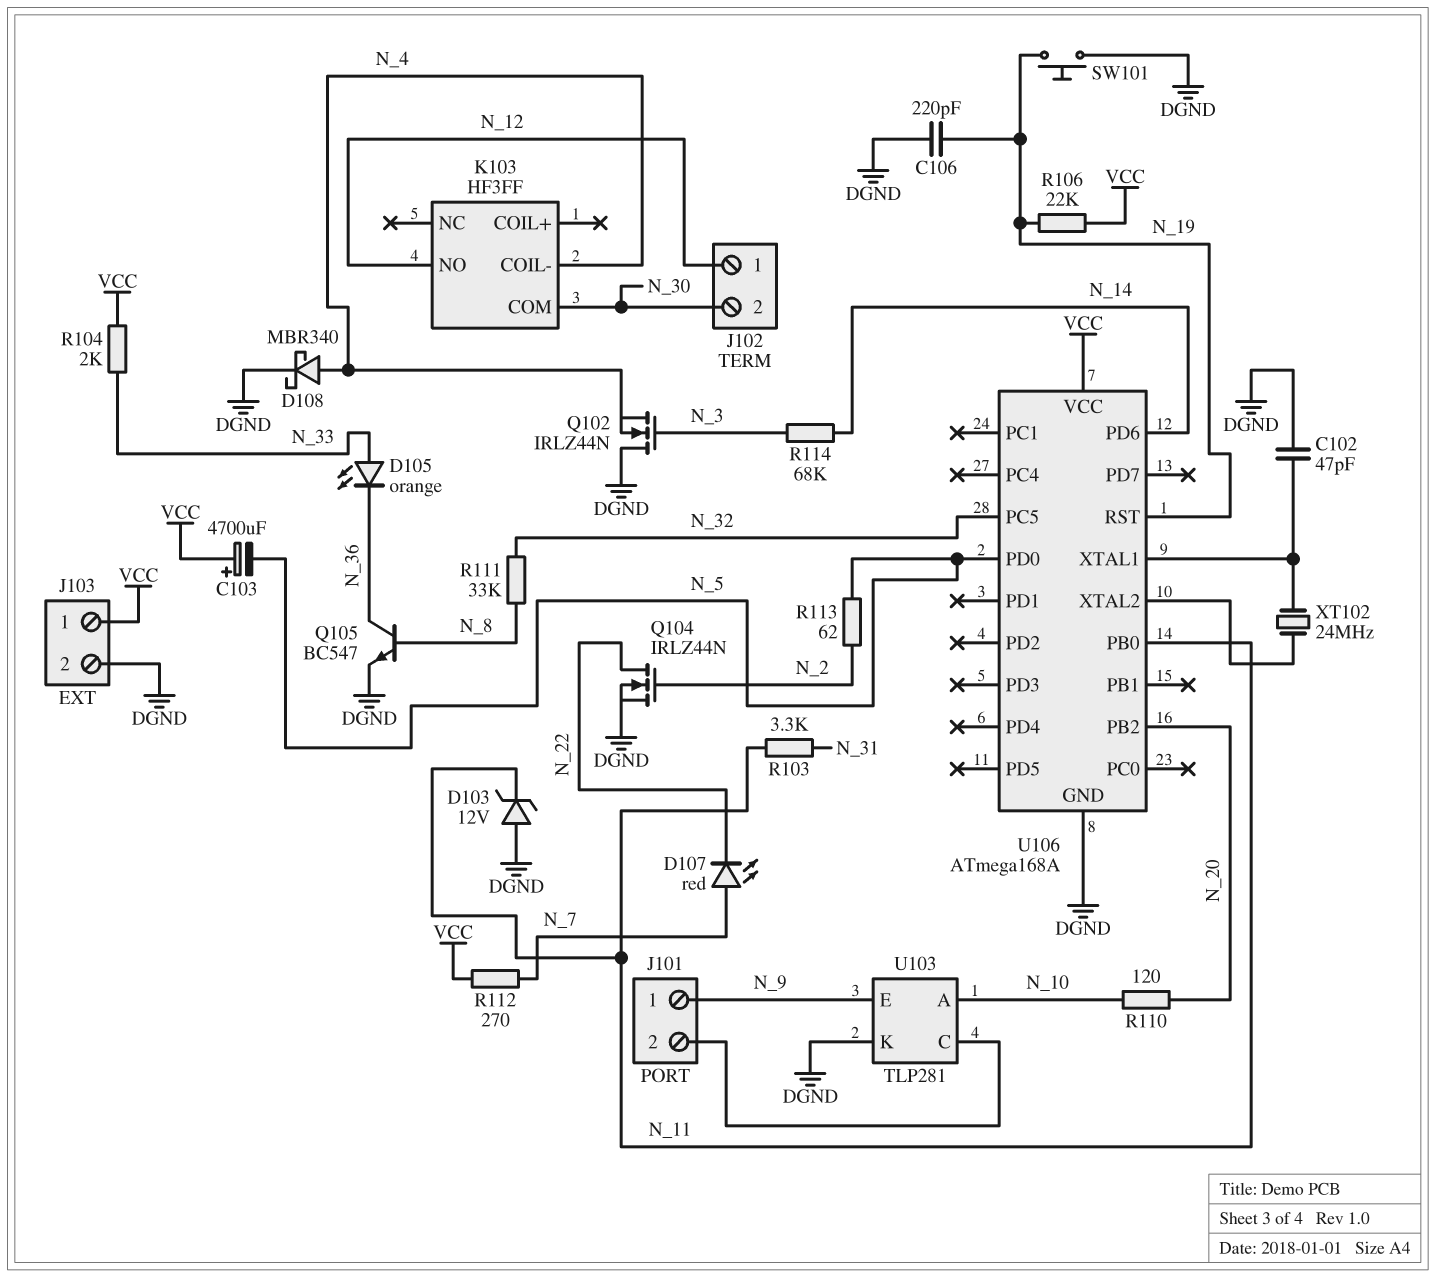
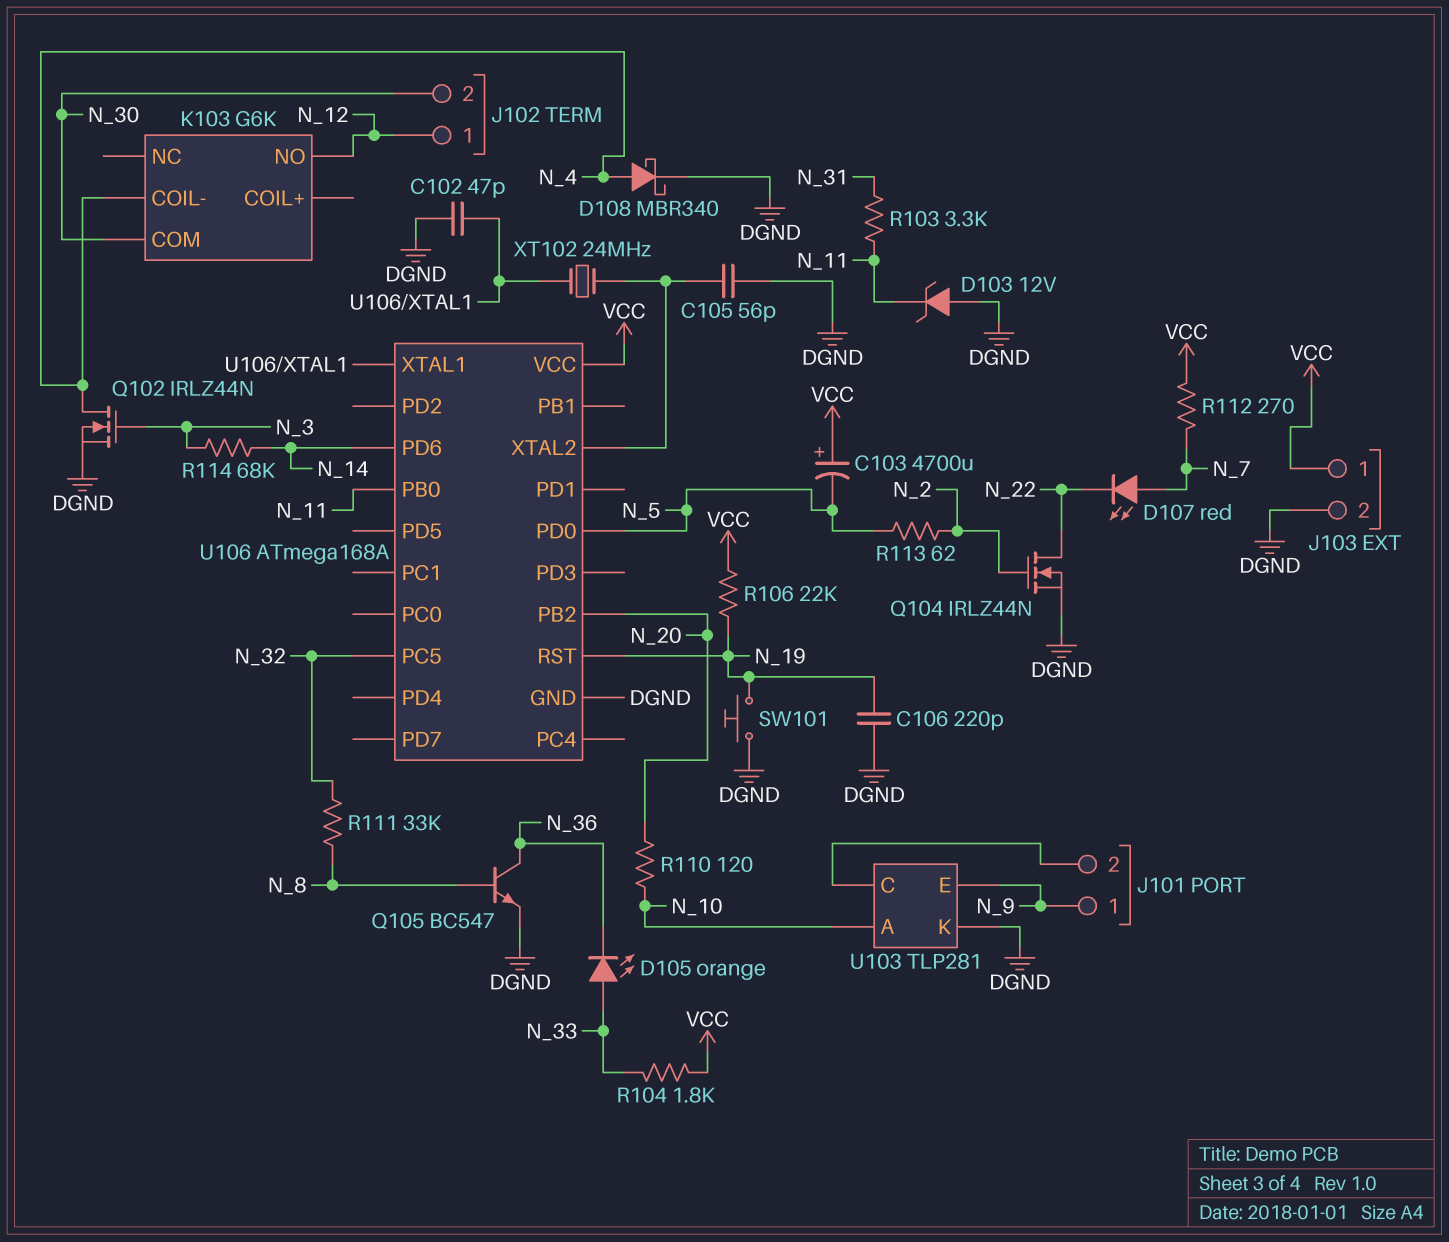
C105: none -> 56pF (DGND, U106/XTAL2)
K103: HF3FF -> G6K
Q102: NMOS IRLZ44N (G N_3, D DGND, S N_4) -> NMOS IRLZ44N (G N_3, D N_4, S DGND)
R104: 2k (N_33, VCC) -> 1.8k (N_33, VCC)

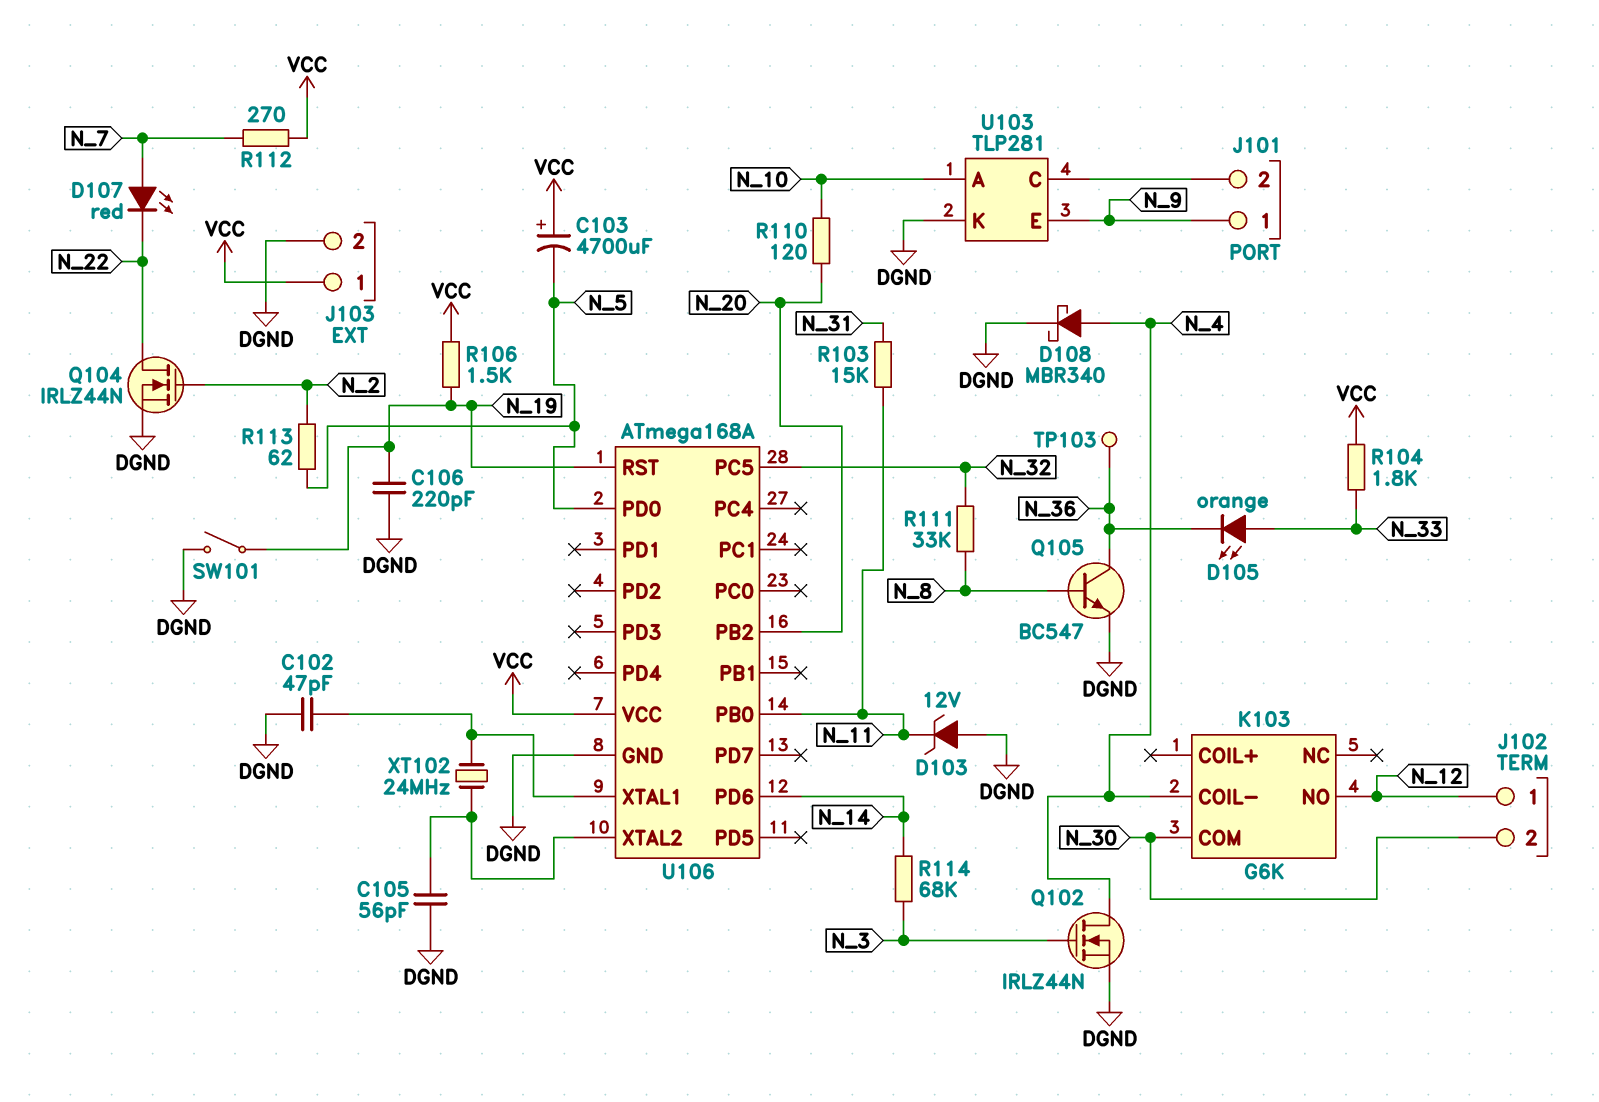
R103: 3.3k (N_11, N_31) -> 15k (N_11, N_31)
R106: 22k (N_19, VCC) -> 1.5k (N_19, VCC)
SW101: button (DGND, N_19) -> switch (DGND, N_19)
TP103: none -> test point (N_36)

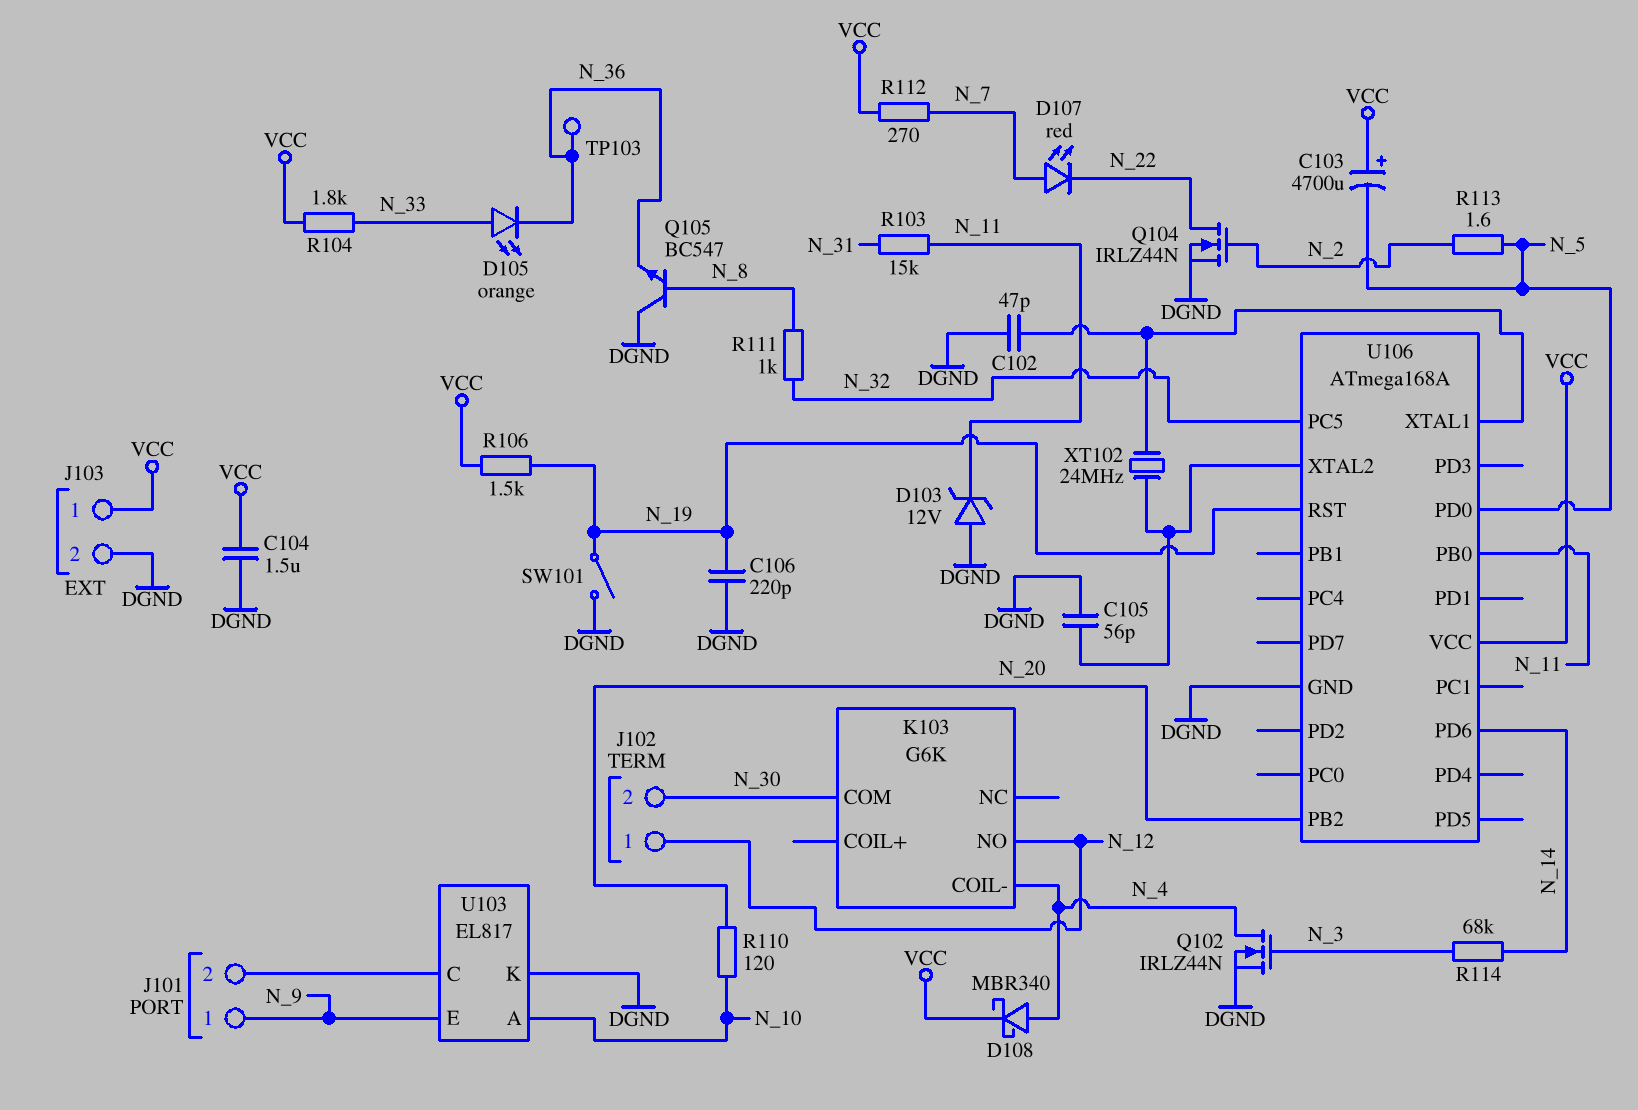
C104: none -> 1.5uF (DGND, VCC)
D108: schottky MBR340 (A N_4, K DGND) -> schottky MBR340 (A N_4, K VCC)
Q105: NPN BC547 (B N_8, C N_36, E DGND) -> NPN BC547 (B N_8, C DGND, E N_36)
R111: 33k (N_8, N_32) -> 1k (N_8, N_32)
R113: 62 (N_2, N_5) -> 1.6 (N_2, N_5)
U103: TLP281 -> EL817

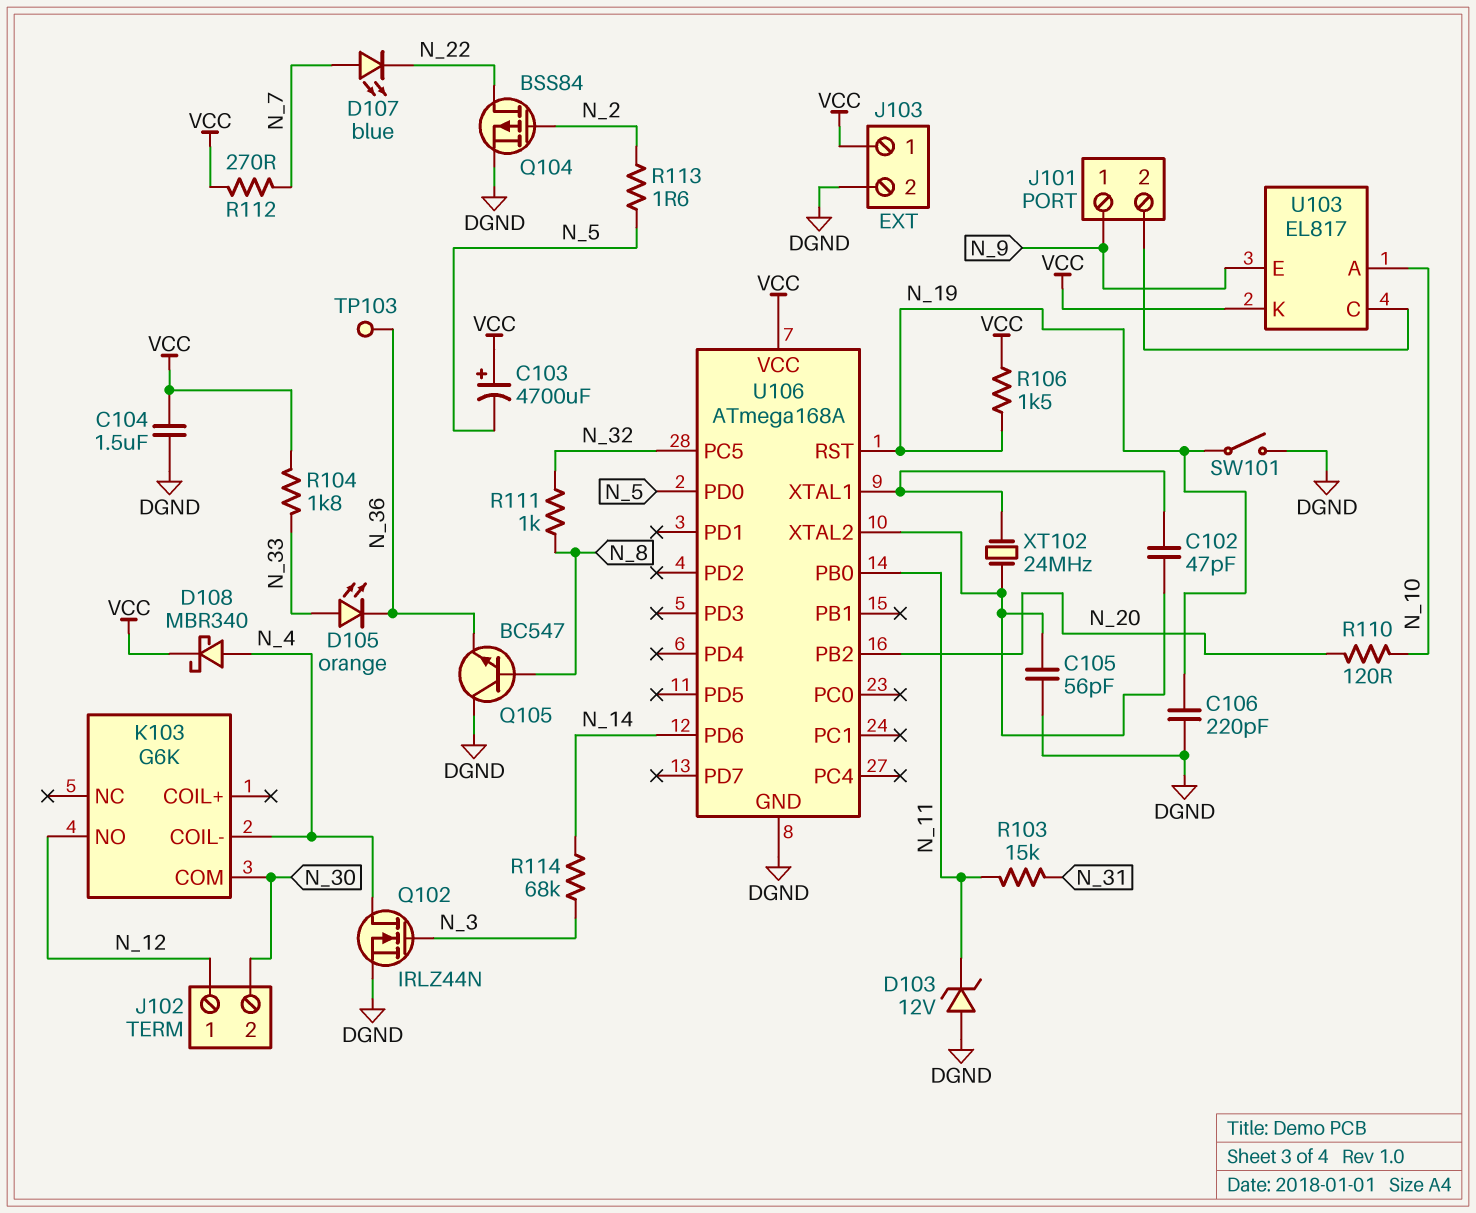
C102: 47pF (DGND, U106/XTAL1) -> 47pF (U106/XTAL1, U106/XTAL2)
D107: LED red (A N_7, K N_22) -> LED blue (A N_7, K N_22)
Q104: NMOS IRLZ44N (G N_2, D N_22, S DGND) -> PMOS BSS84 (G N_2, D N_22, S DGND)
U103 pin K: DGND -> VCC

